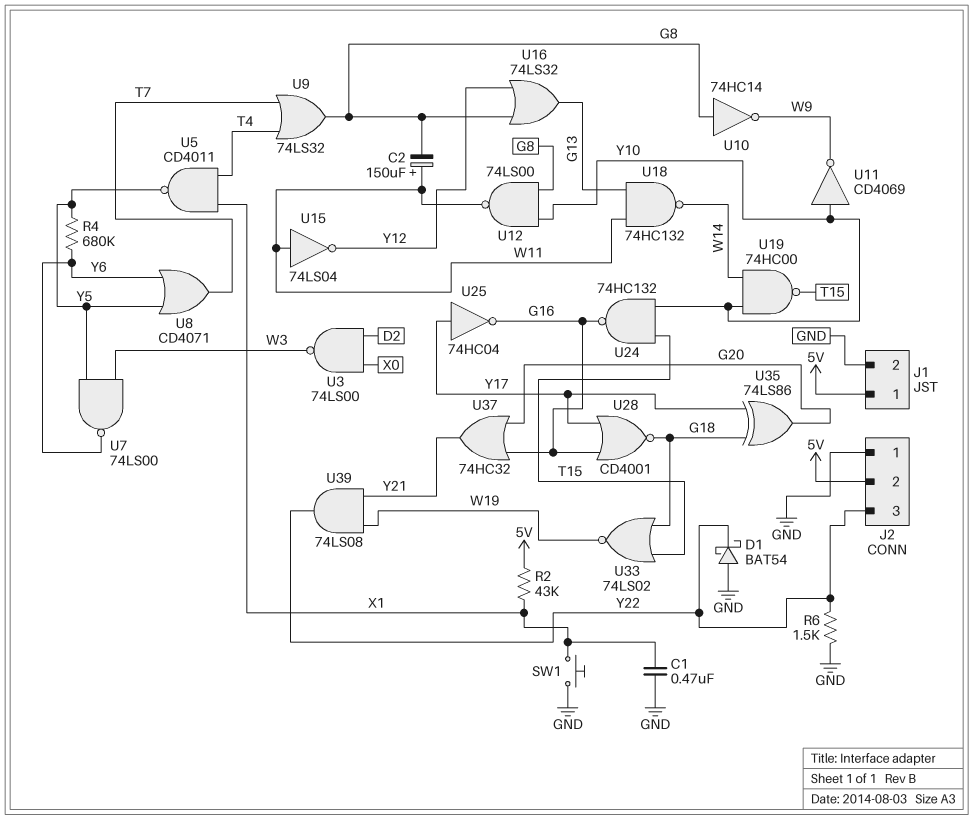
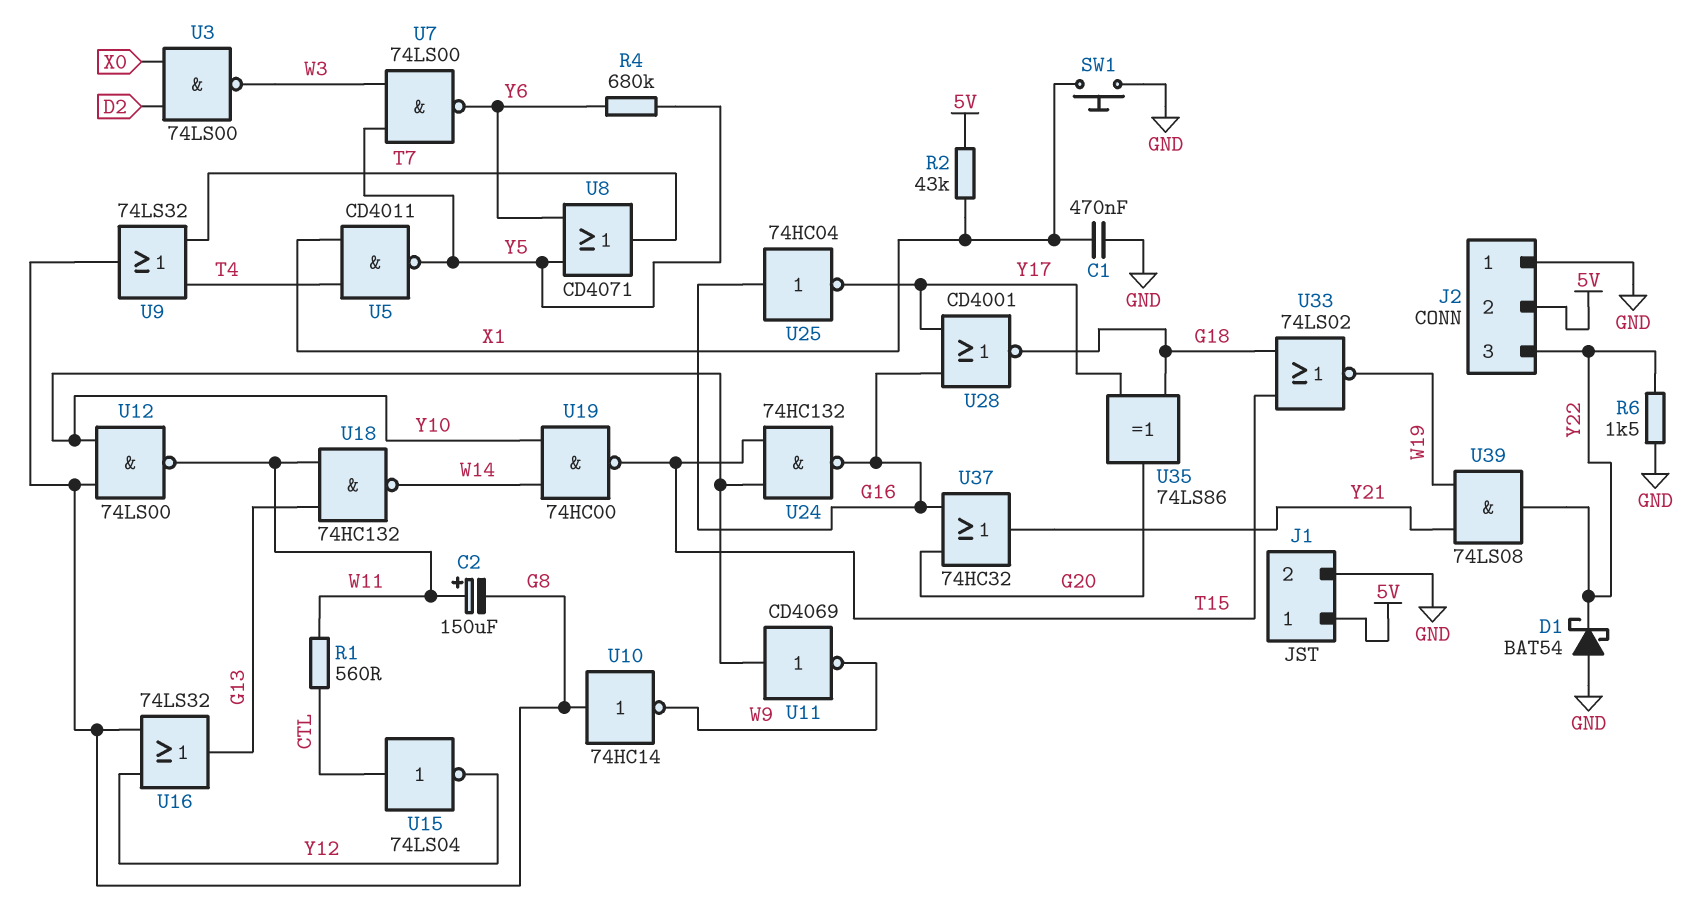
R1: none -> 560 (CTL, W11)
U15: NOT 74LS04 (in W11, out Y12) -> NOT 74LS04 (in CTL, out Y12)
U25: NOT 74HC04 (in Y17, out G16) -> NOT 74HC04 (in G16, out Y17)

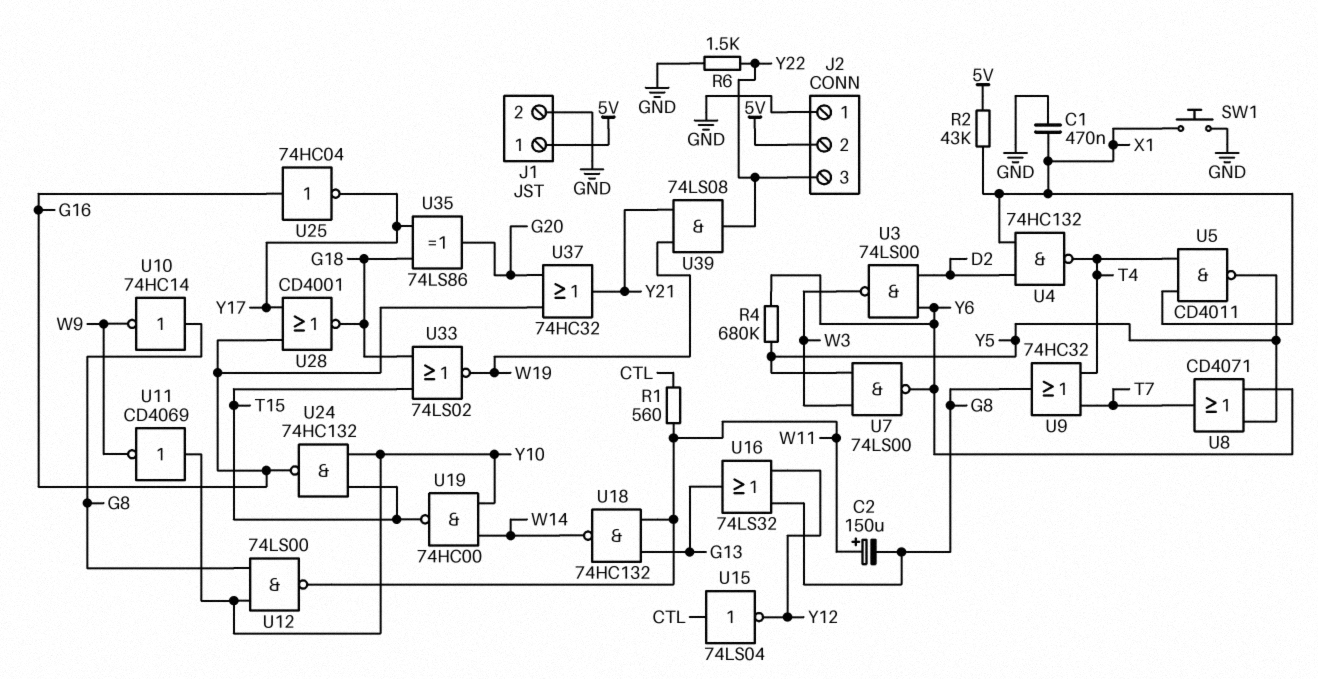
D1: schottky BAT54 (A GND, K Y22) -> none
U3: NAND 74LS00 (in D2, in X0, out W3) -> NAND 74LS00 (in D2, in Y6, out W3)
U4: none -> NAND 74HC132 (in D2, in X1, out T4)
U9: OR 74LS32 (in T4, in T7, out G8) -> OR 74HC32 (in T4, in T7, out G8)

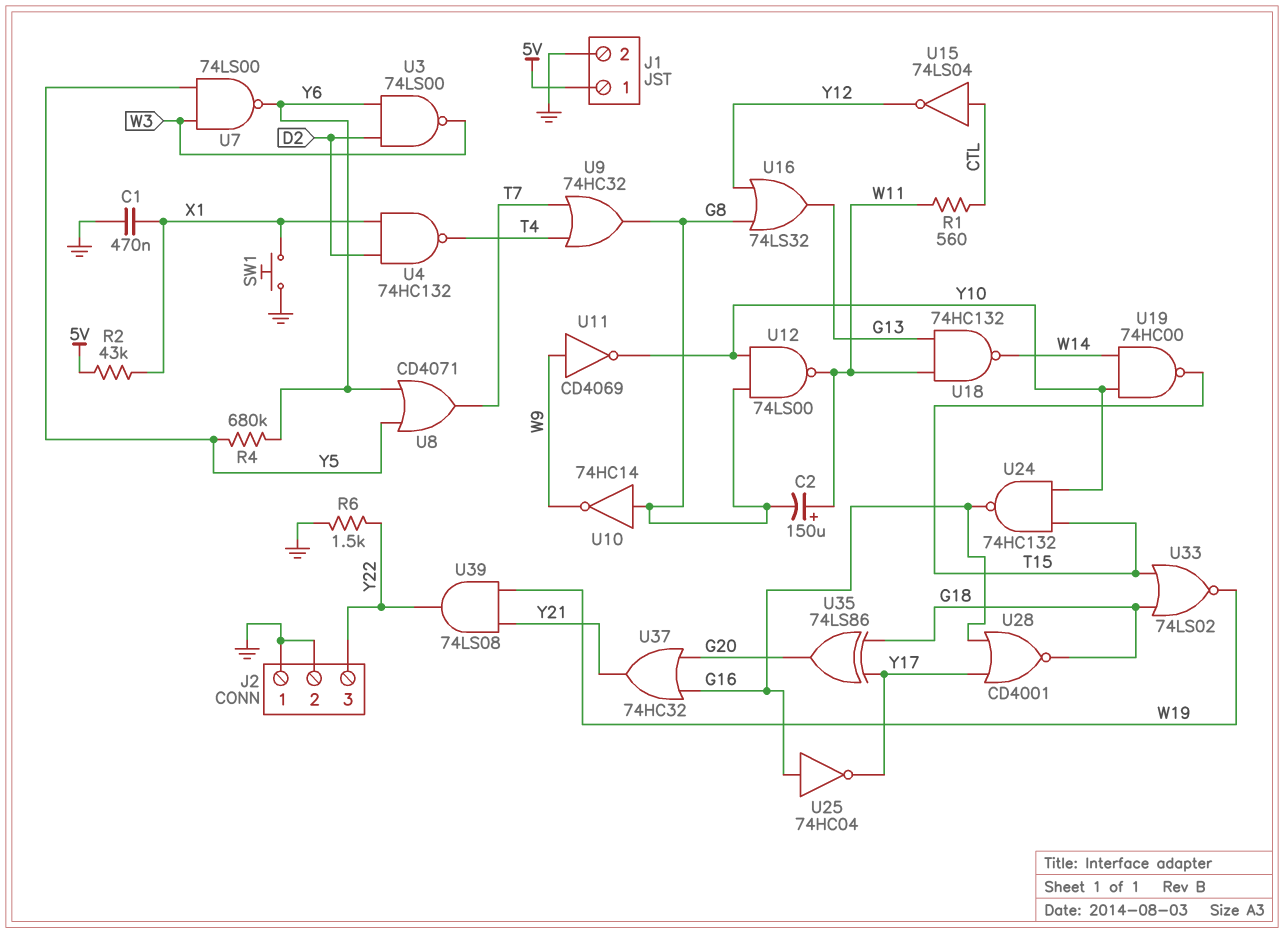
J2 pin 2: 5V -> GND
U5: NAND CD4011 (in T4, in X1, out Y5) -> none
U11: NOT CD4069 (in Y10, out W9) -> NOT CD4069 (in W9, out Y10)

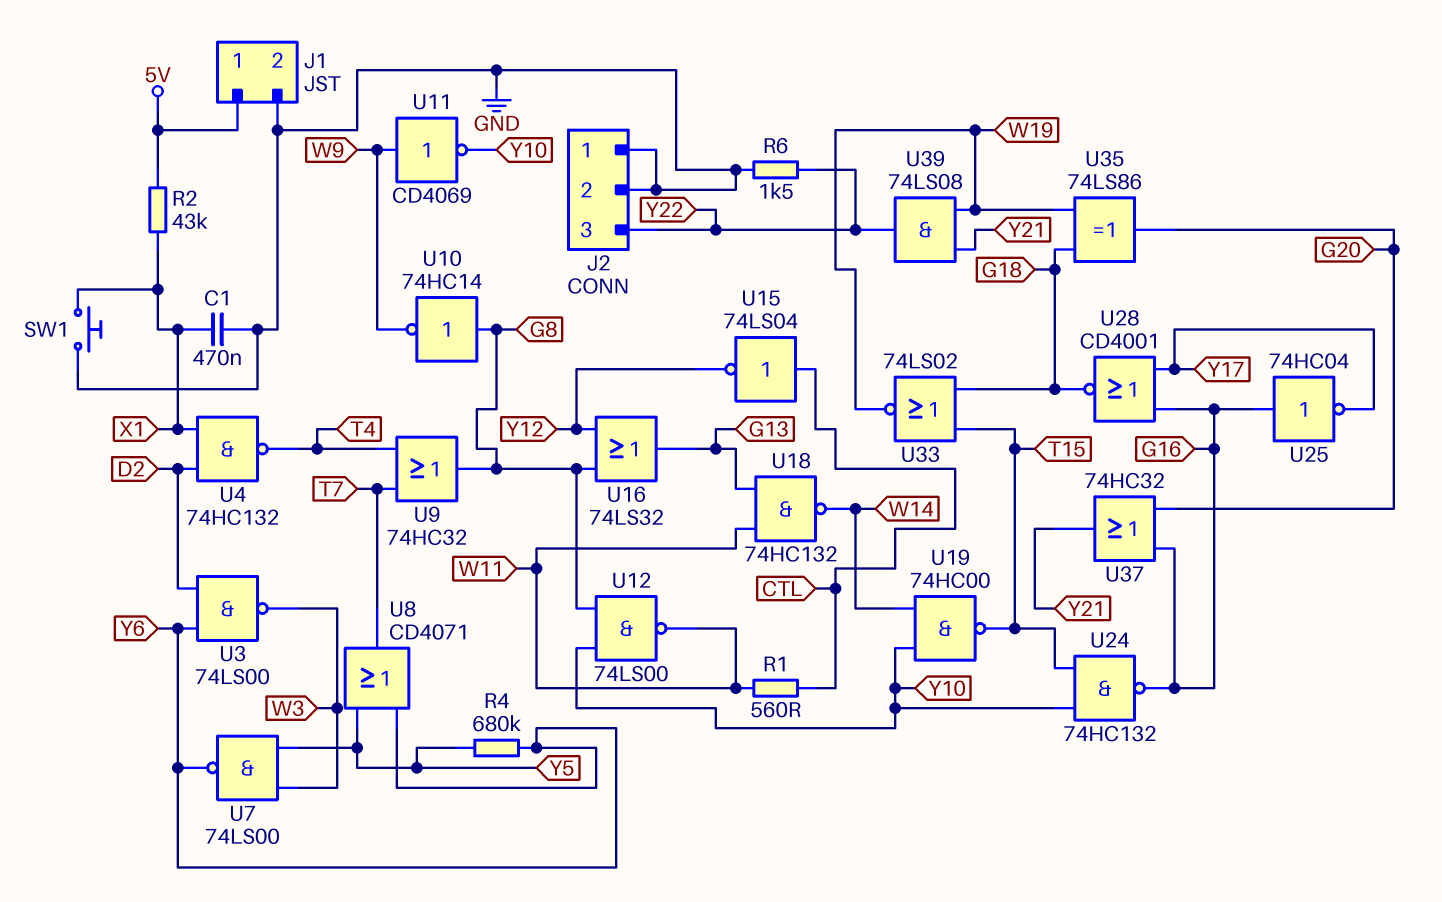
C2: 150uF (plus W11, minus G8) -> none
U35: XOR 74LS86 (in G18, in Y17, out G20) -> XOR 74LS86 (in G18, in W19, out G20)

